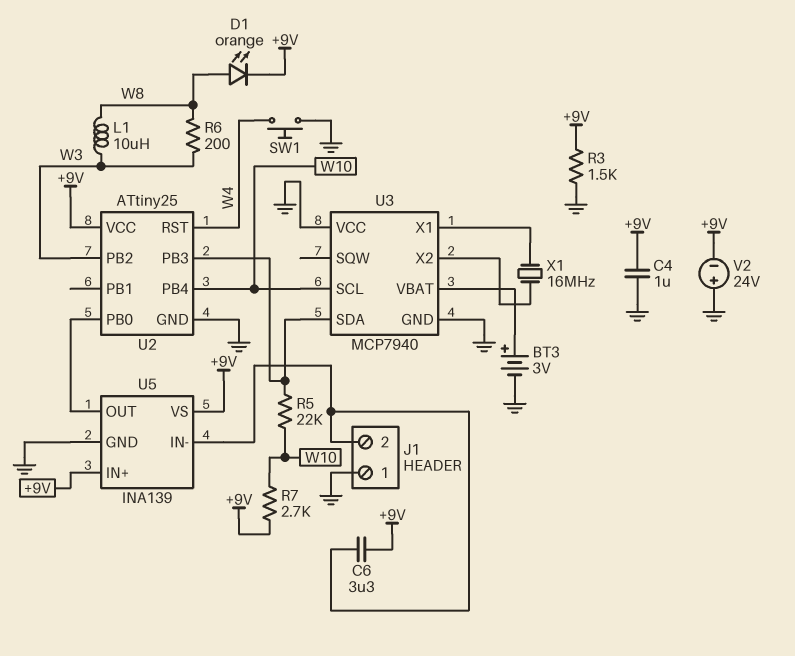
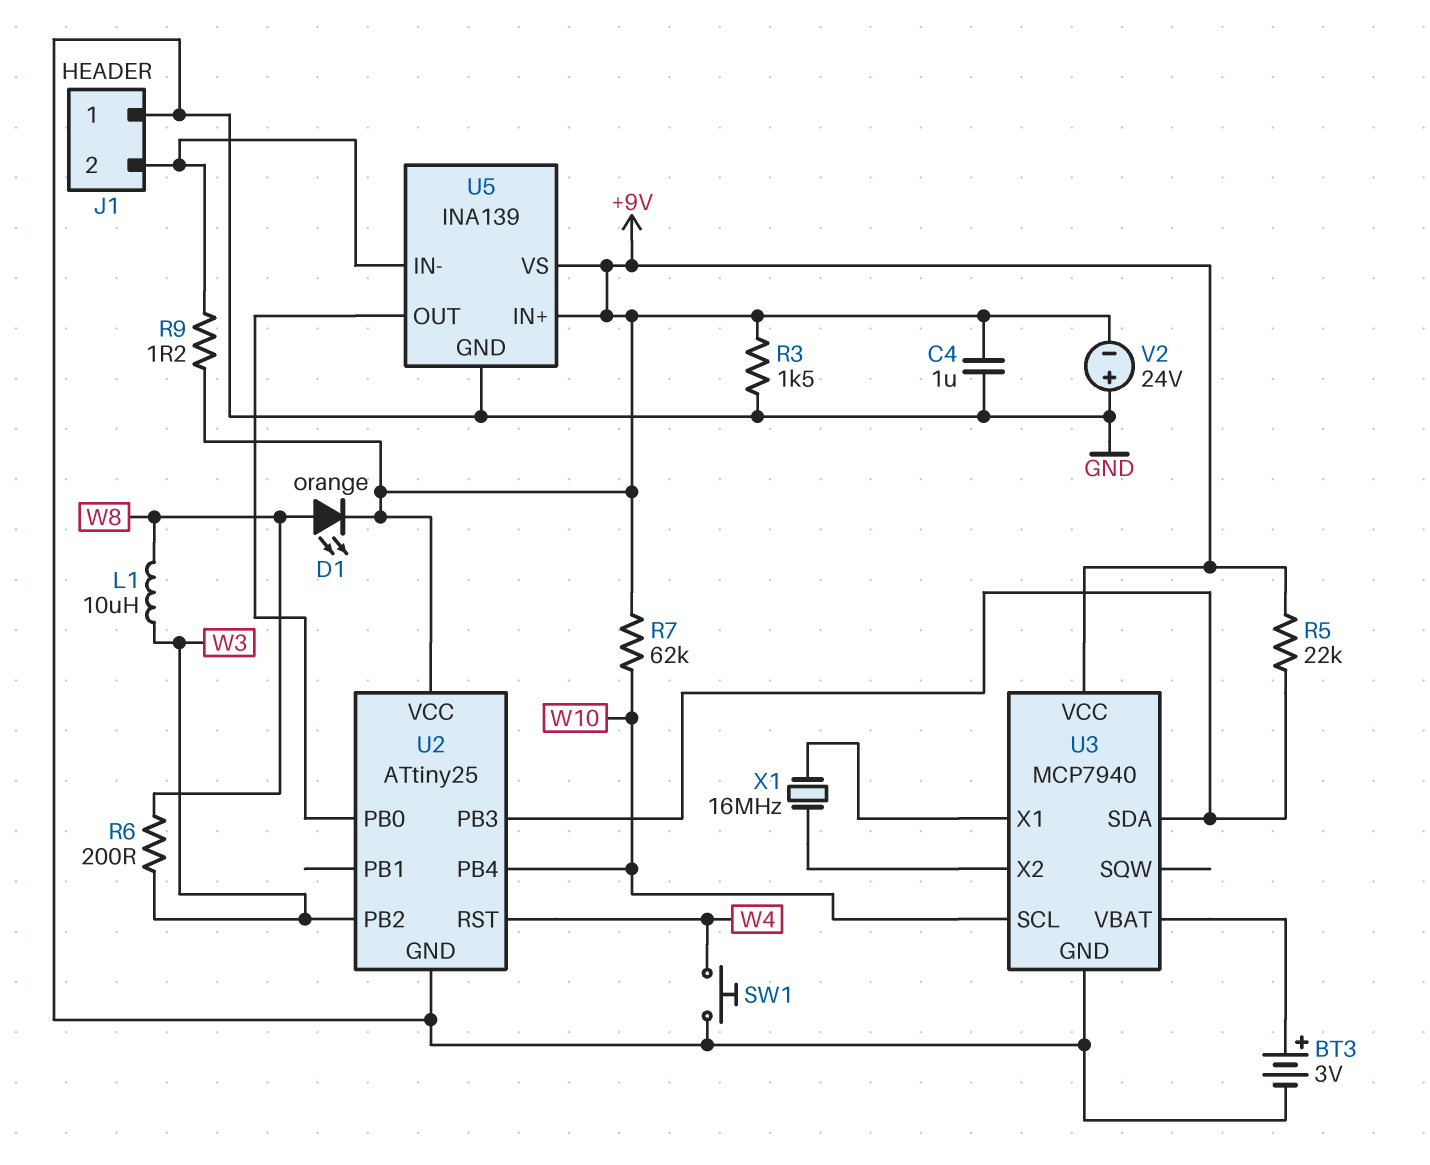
C6: 3.3uF (+9V, J1/2) -> none
R5: 22k (U2/PB3, W10) -> 22k (+9V, U2/PB3)
R7: 2.7k (+9V, W10) -> 62k (+9V, W10)
R9: none -> 1.2 (+9V, J1/2)
U3 pin VCC: GND -> +9V

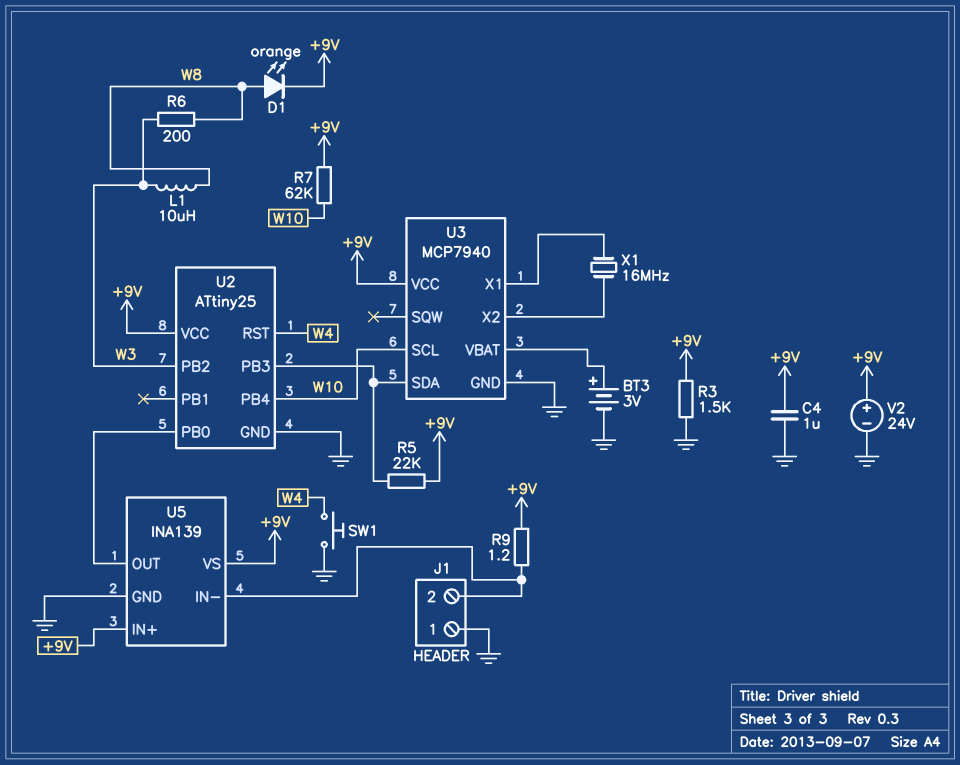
V2: 24V (plus GND, minus +9V) -> 24V (plus +9V, minus GND)

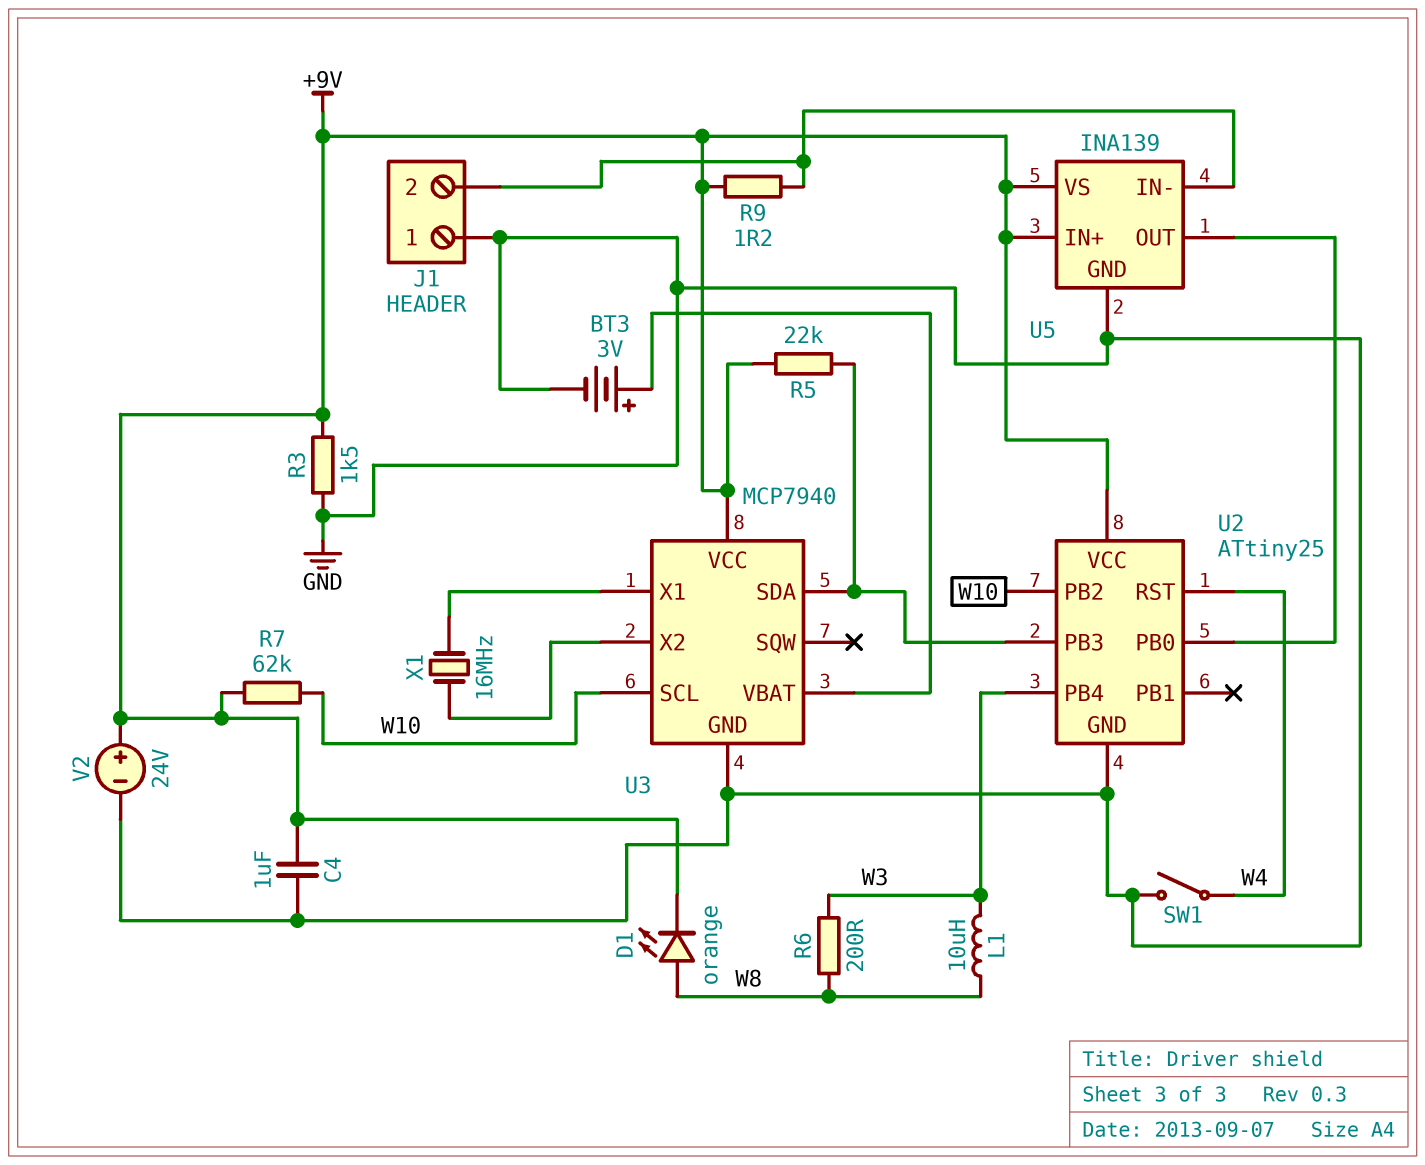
SW1: button (GND, W4) -> switch (GND, W4)
U2 pin PB2: W3 -> W10
U2 pin PB4: W10 -> W3

